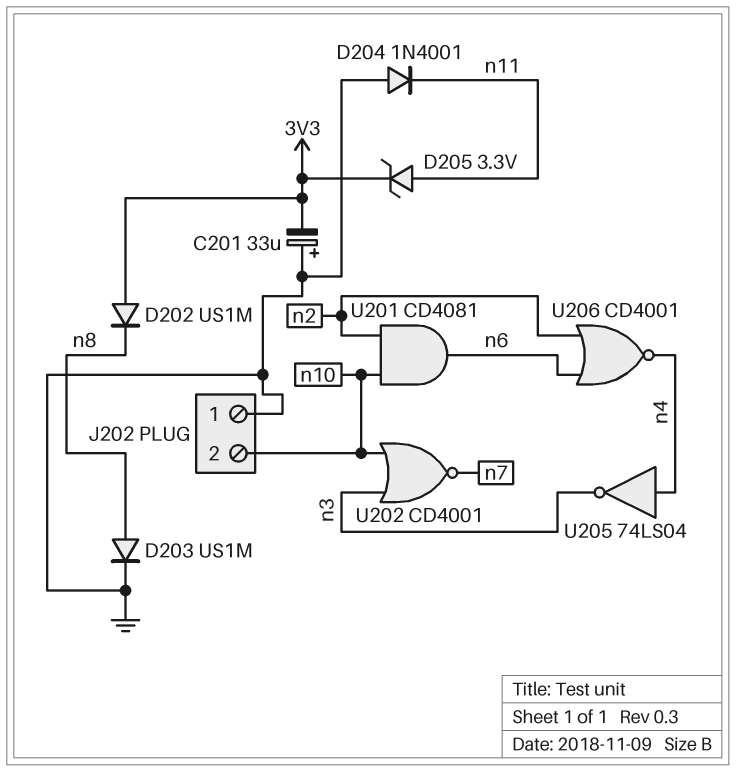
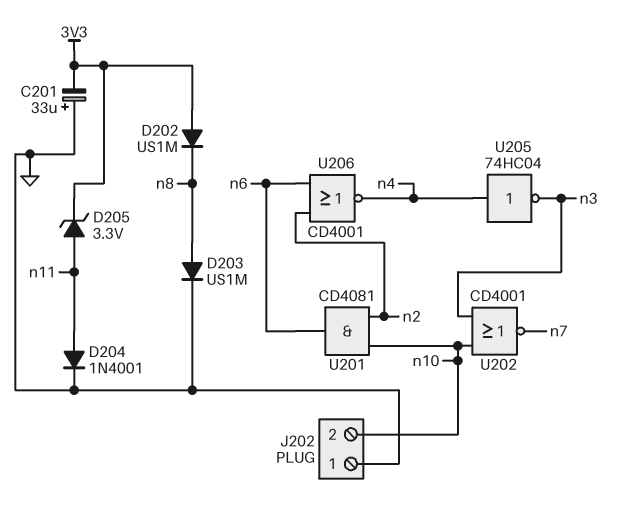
D204: diode 1N4001 (A GND, K n11) -> diode 1N4001 (A n11, K GND)
U205: NOT 74LS04 (in n4, out n3) -> NOT 74HC04 (in n4, out n3)

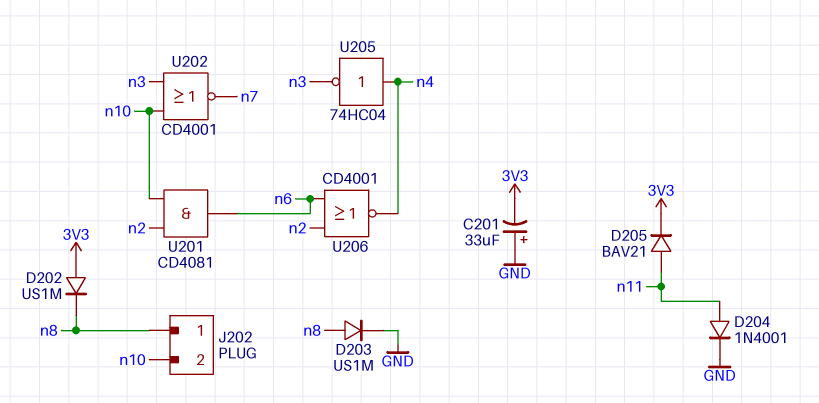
D205: zener 3.3V (A n11, K 3V3) -> diode BAV21 (A n11, K 3V3)
J202 pin 1: GND -> n8

